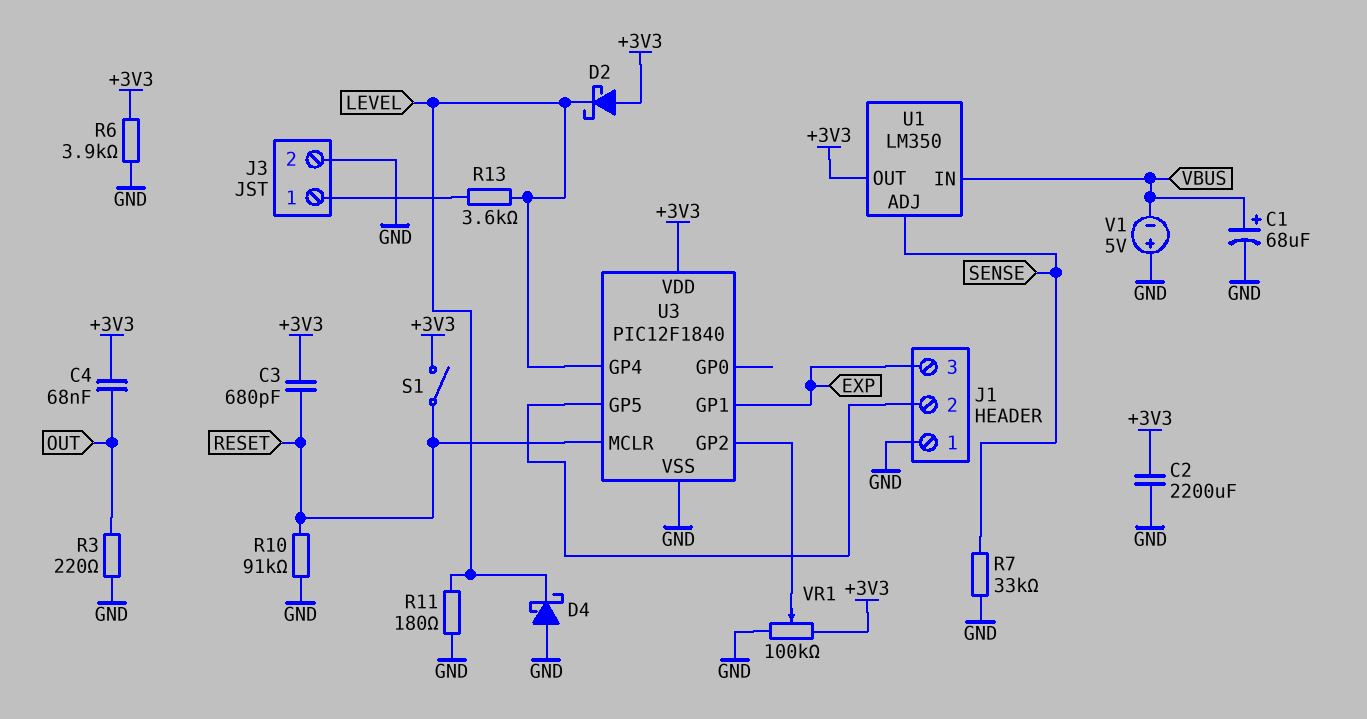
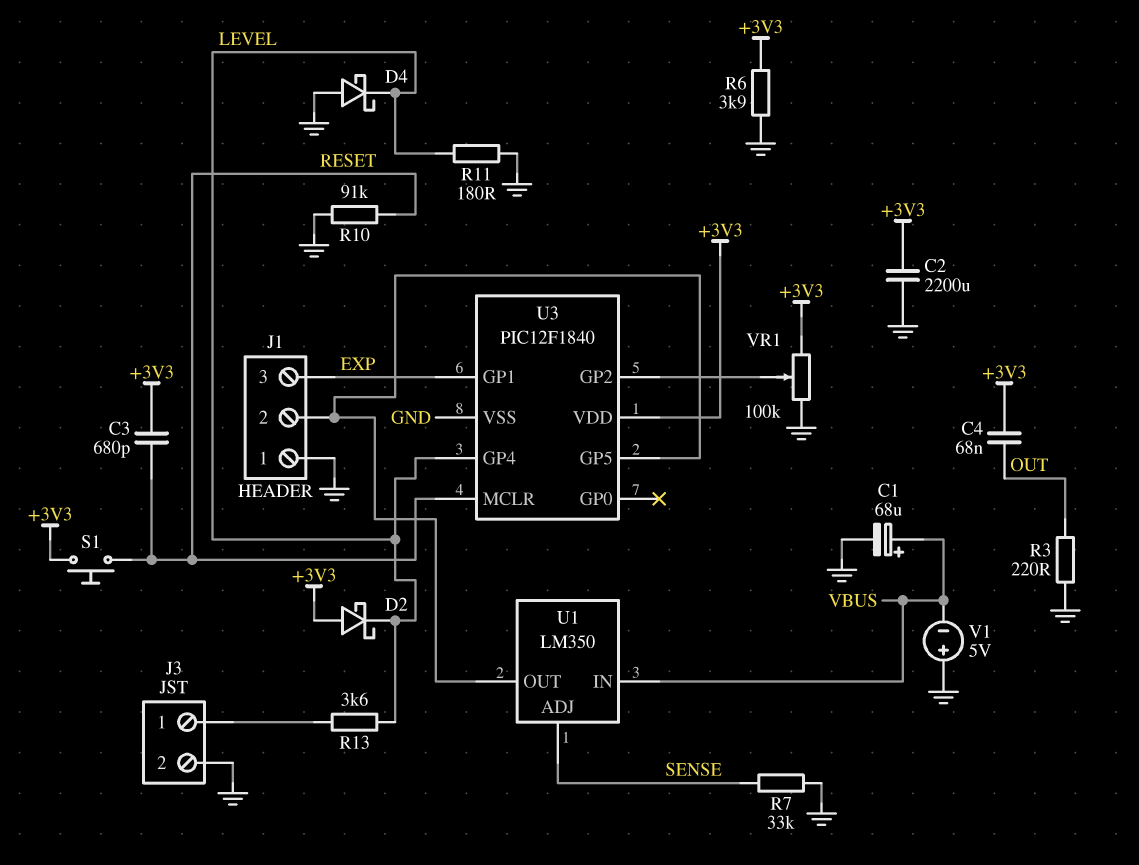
S1: switch (+3V3, RESET) -> button (+3V3, RESET)
U1 pin OUT: +3V3 -> J1/2

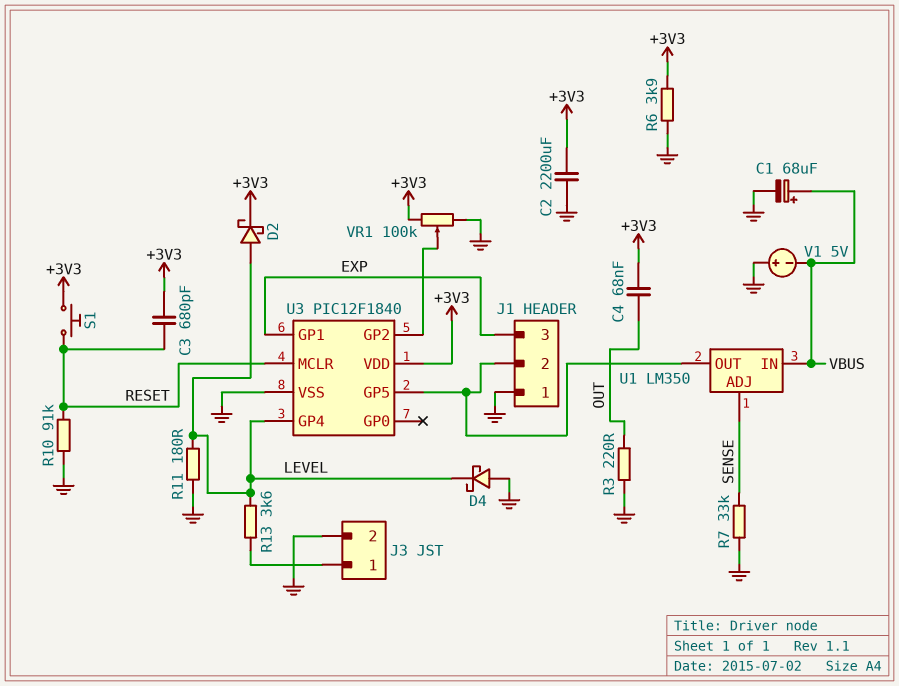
D2: schottky (A +3V3, K LEVEL) -> schottky (A LEVEL, K +3V3)

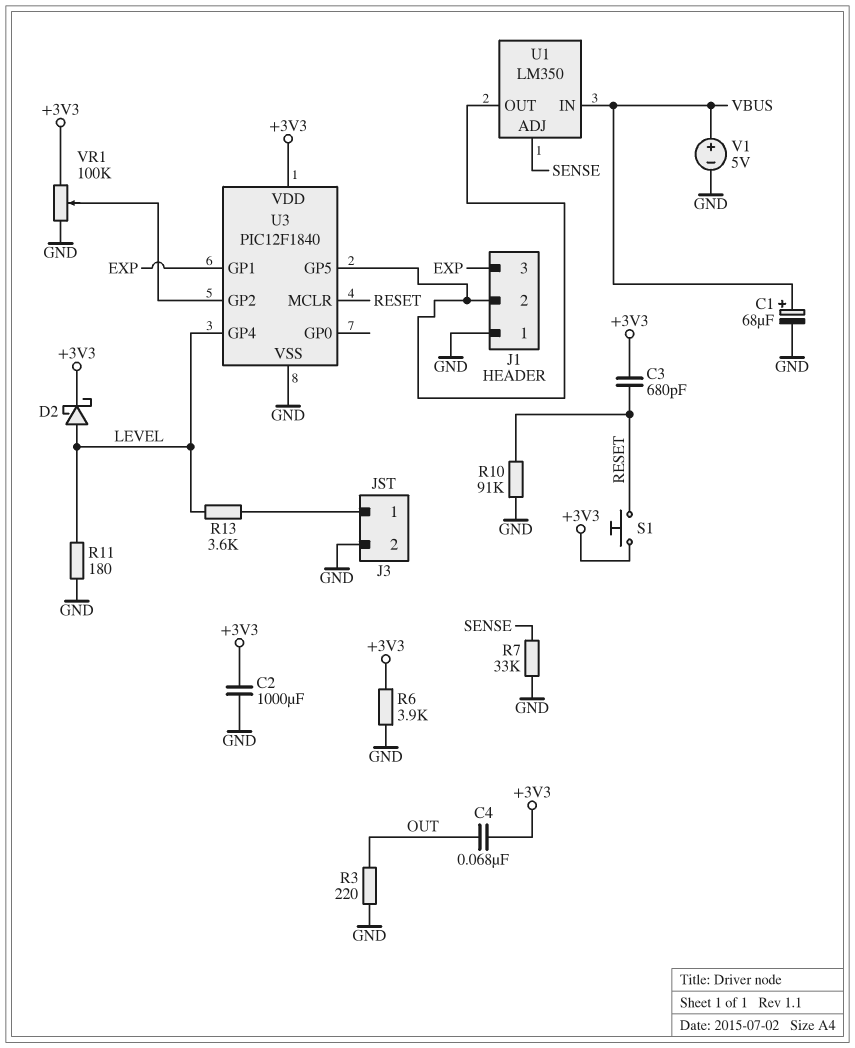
C2: 2200uF (+3V3, GND) -> 1000uF (+3V3, GND)
D4: schottky (A GND, K LEVEL) -> none
V1: 5V (plus GND, minus VBUS) -> 5V (plus VBUS, minus GND)

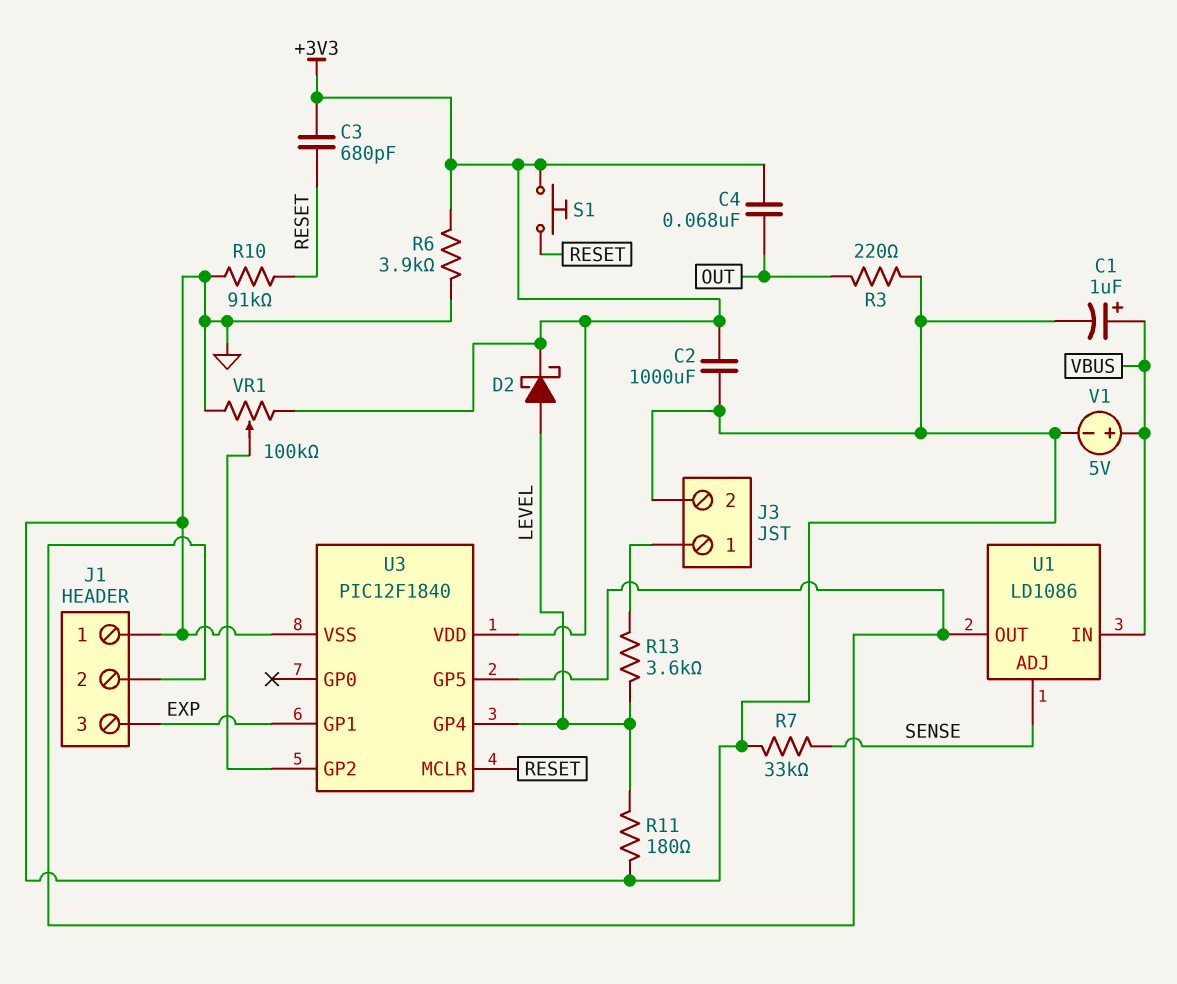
C1: 68uF (plus VBUS, minus GND) -> 1uF (plus VBUS, minus GND)
U1: LM350 -> LD1086

